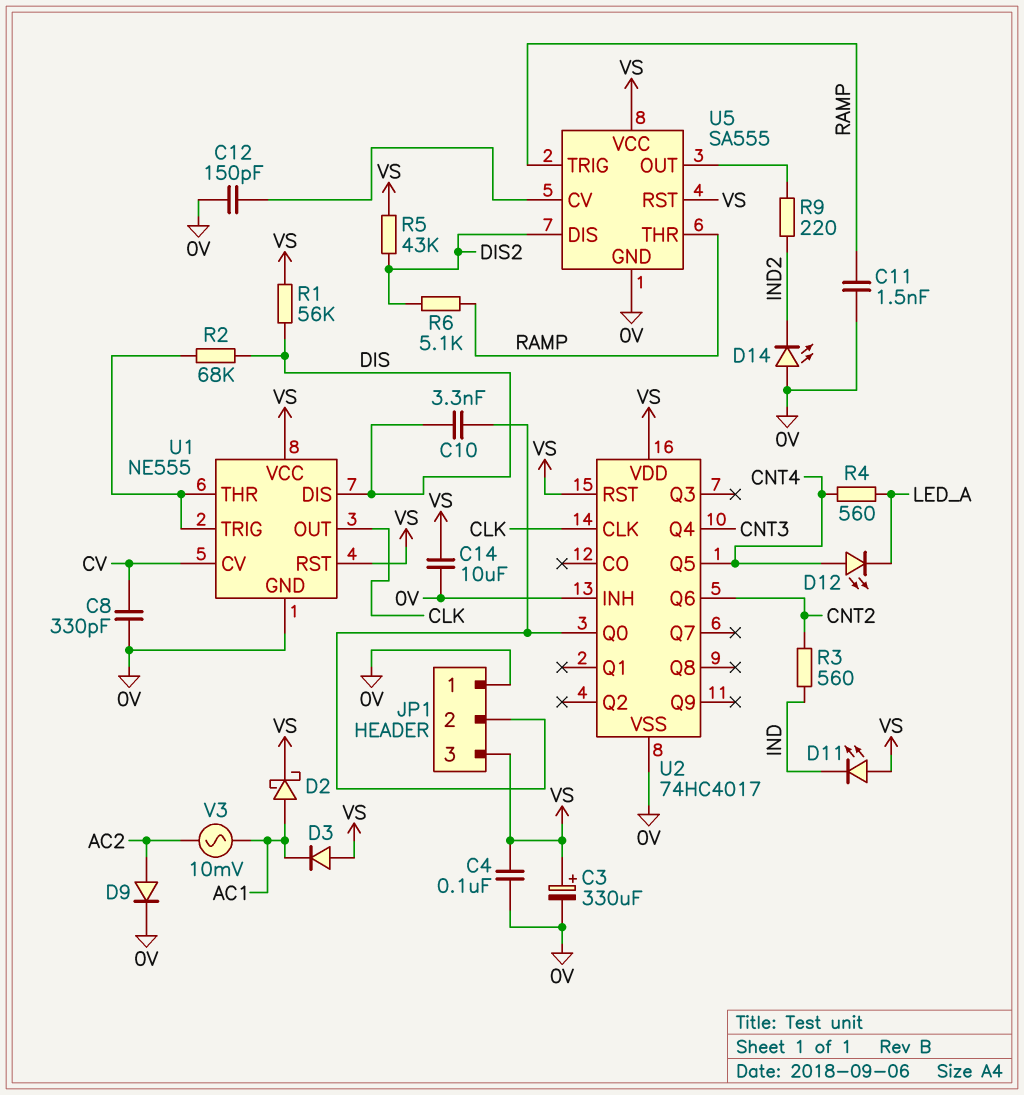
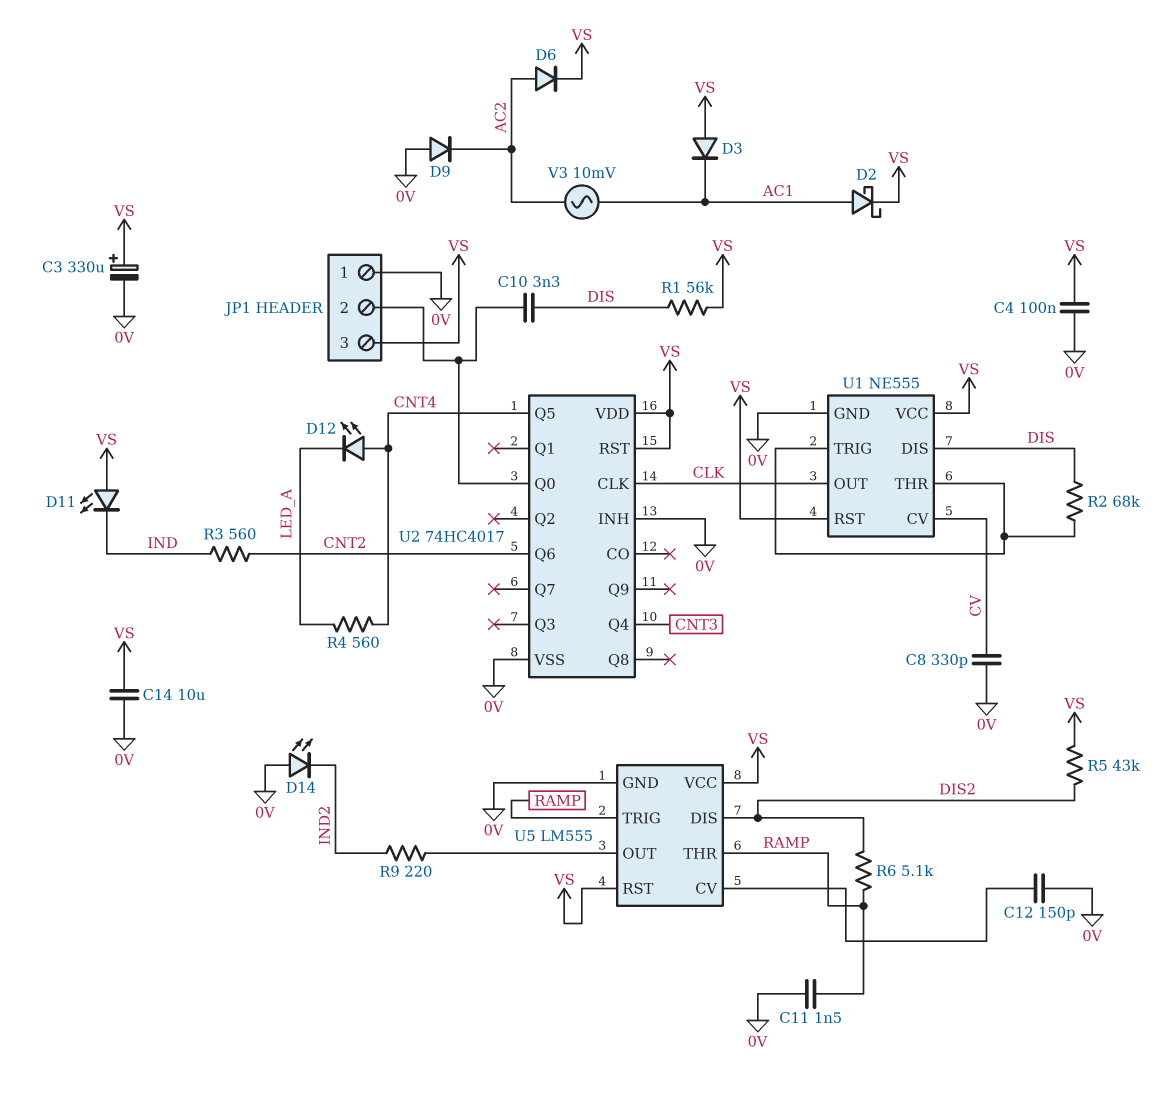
D6: none -> diode (A AC2, K VS)
D9: diode (A AC2, K 0V) -> diode (A 0V, K AC2)
U5: SA555 -> LM555

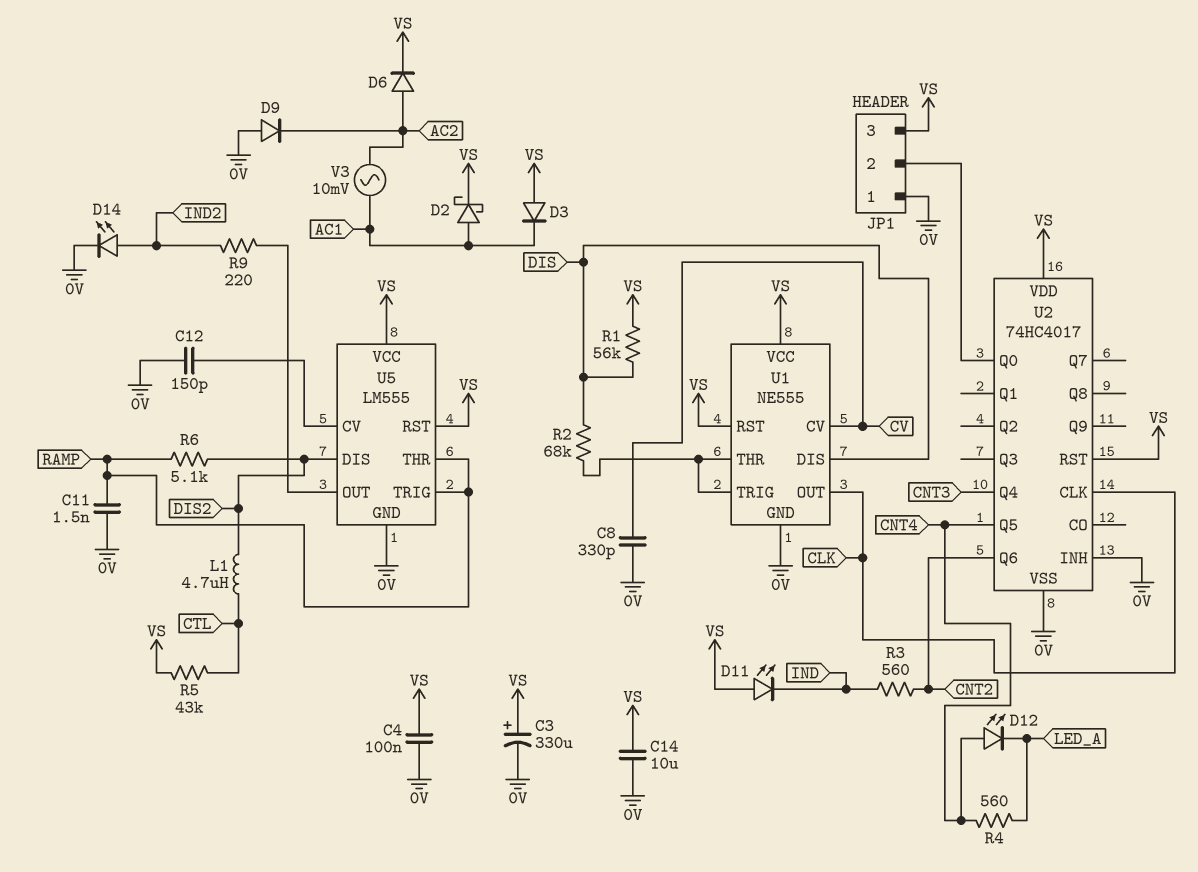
C10: 3.3nF (DIS, JP1/2) -> none
D14: LED (A 0V, K IND2) -> LED (A IND2, K 0V)
L1: none -> 4.7uH (CTL, DIS2)
R5: 43k (DIS2, VS) -> 43k (CTL, VS)

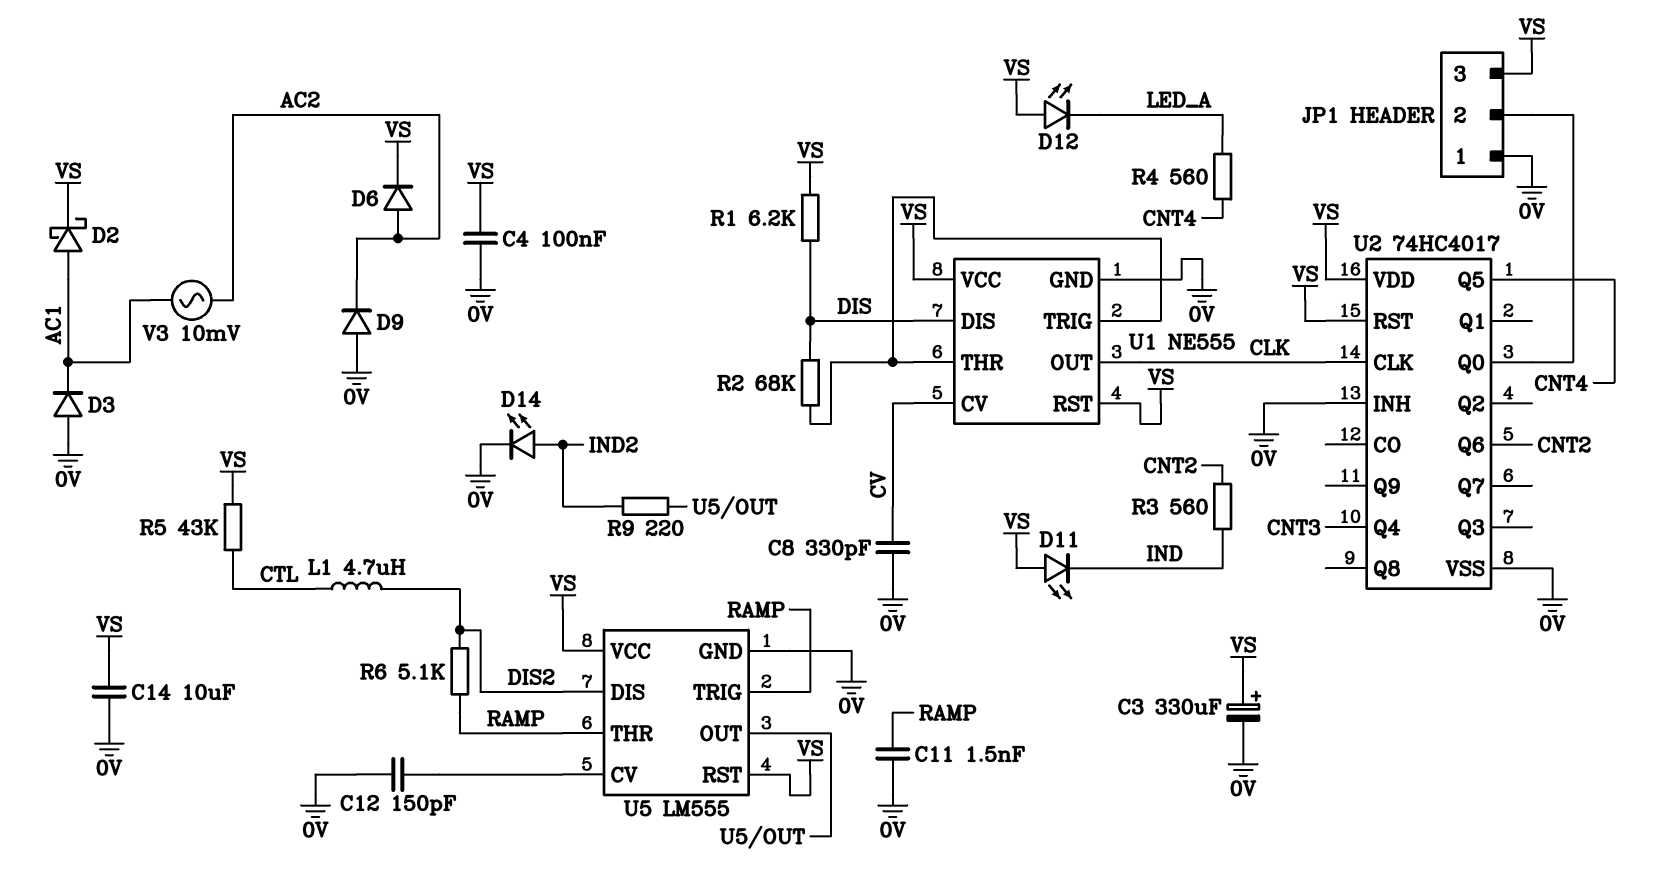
D3: diode (A VS, K AC1) -> diode (A 0V, K AC1)
D12: LED (A CNT4, K LED_A) -> LED (A VS, K LED_A)
R1: 56k (DIS, VS) -> 6.2k (DIS, VS)

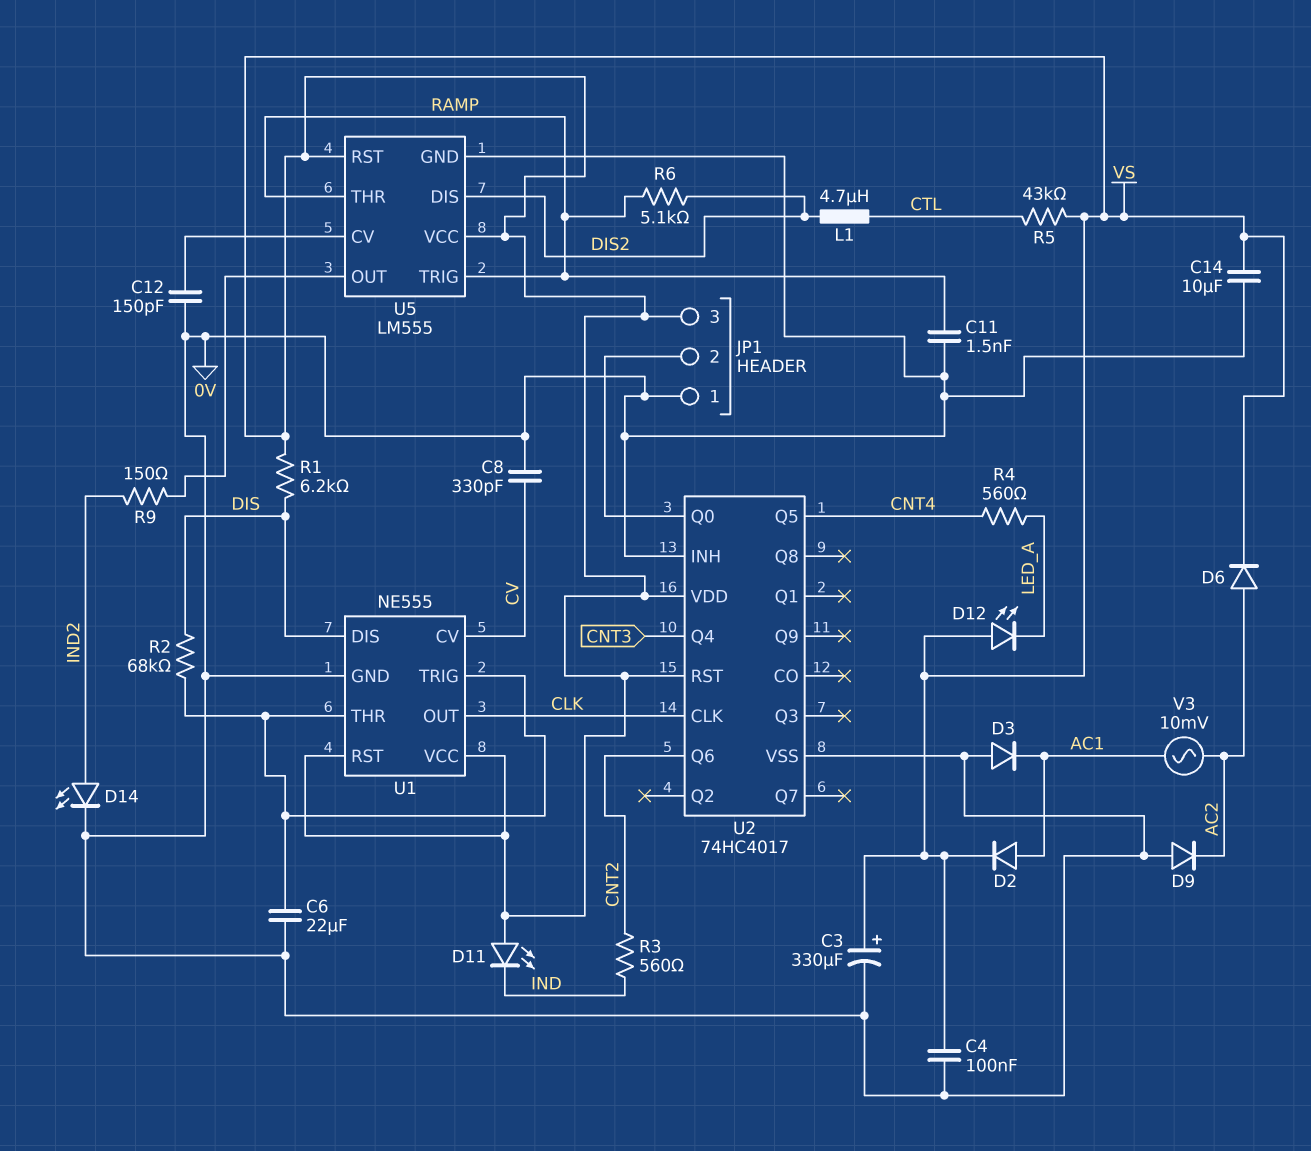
C6: none -> 22uF (0V, U1/THR)
D2: schottky (A AC1, K VS) -> diode (A AC1, K VS)
R9: 220 (IND2, U5/OUT) -> 150 (IND2, U5/OUT)

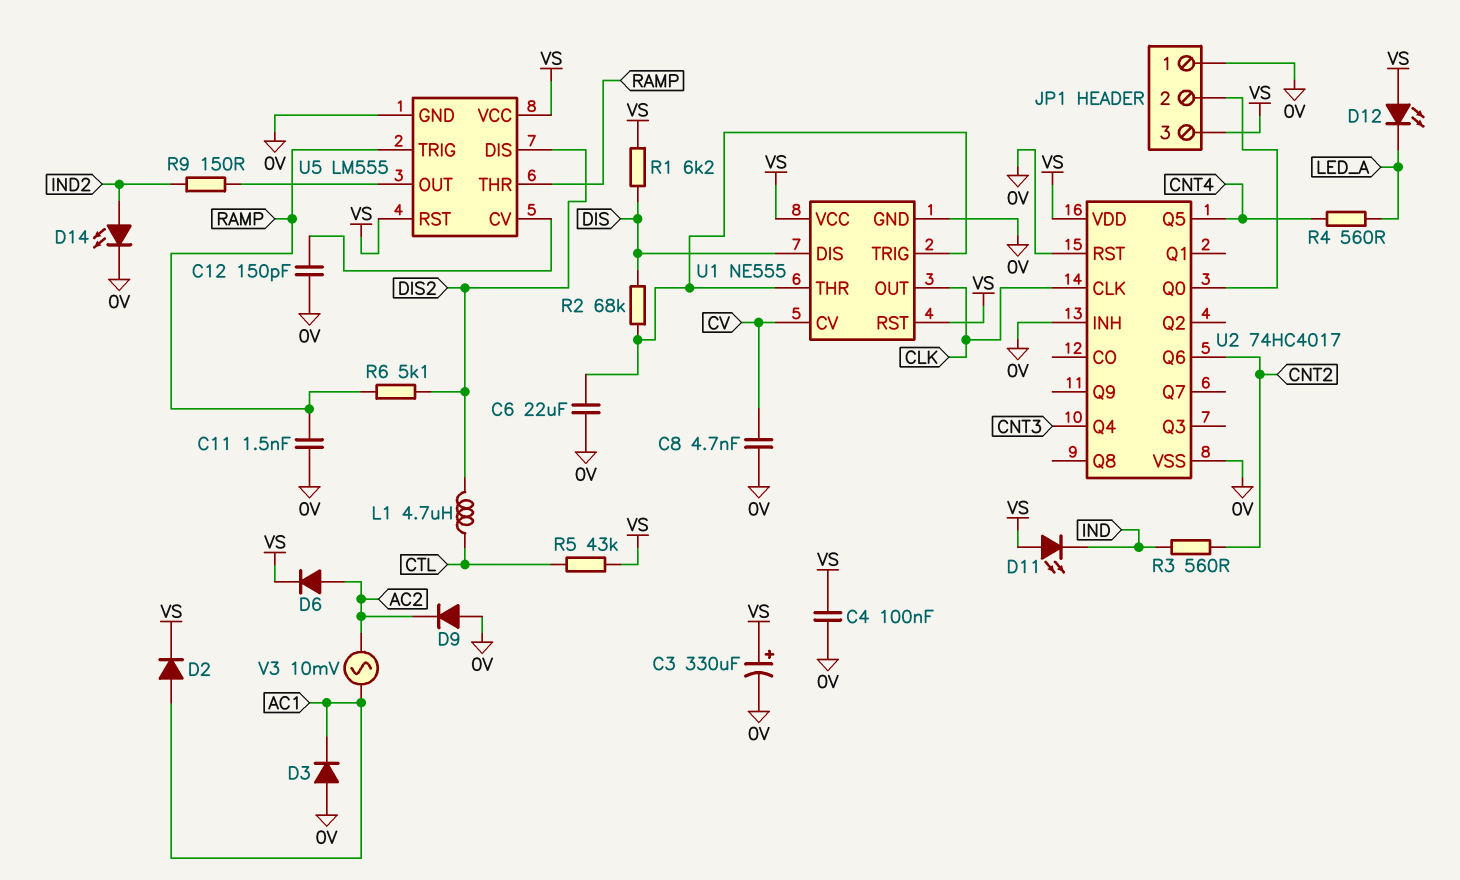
C8: 330pF (0V, CV) -> 4.7nF (0V, CV)
C14: 10uF (0V, VS) -> none
U2 pin RST: VS -> 0V

